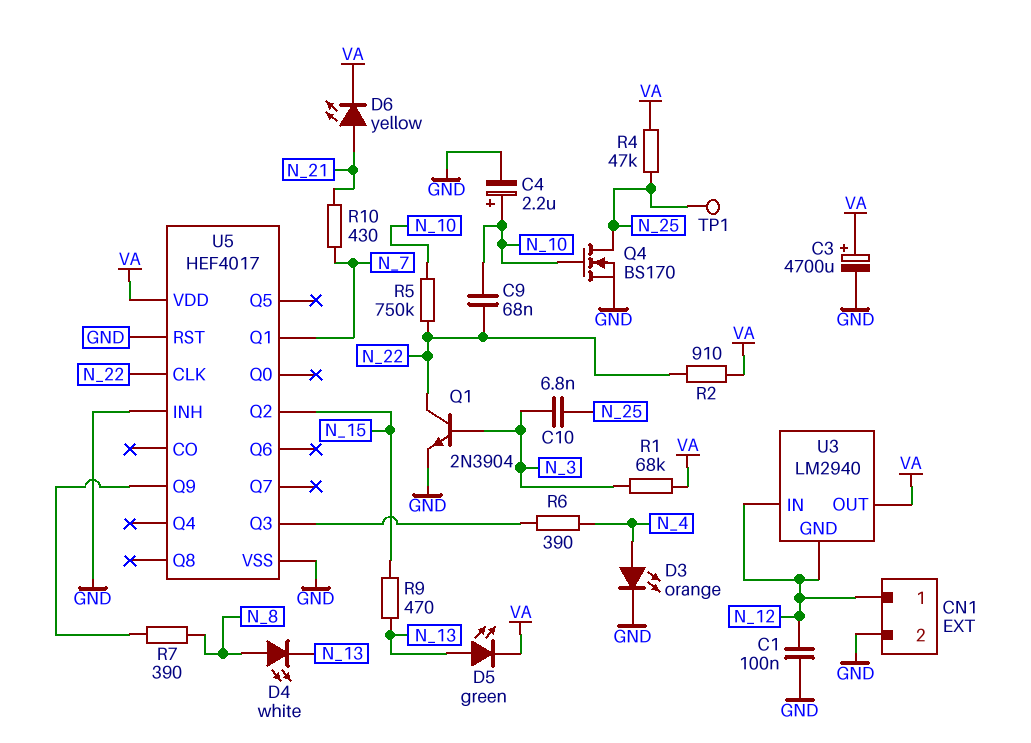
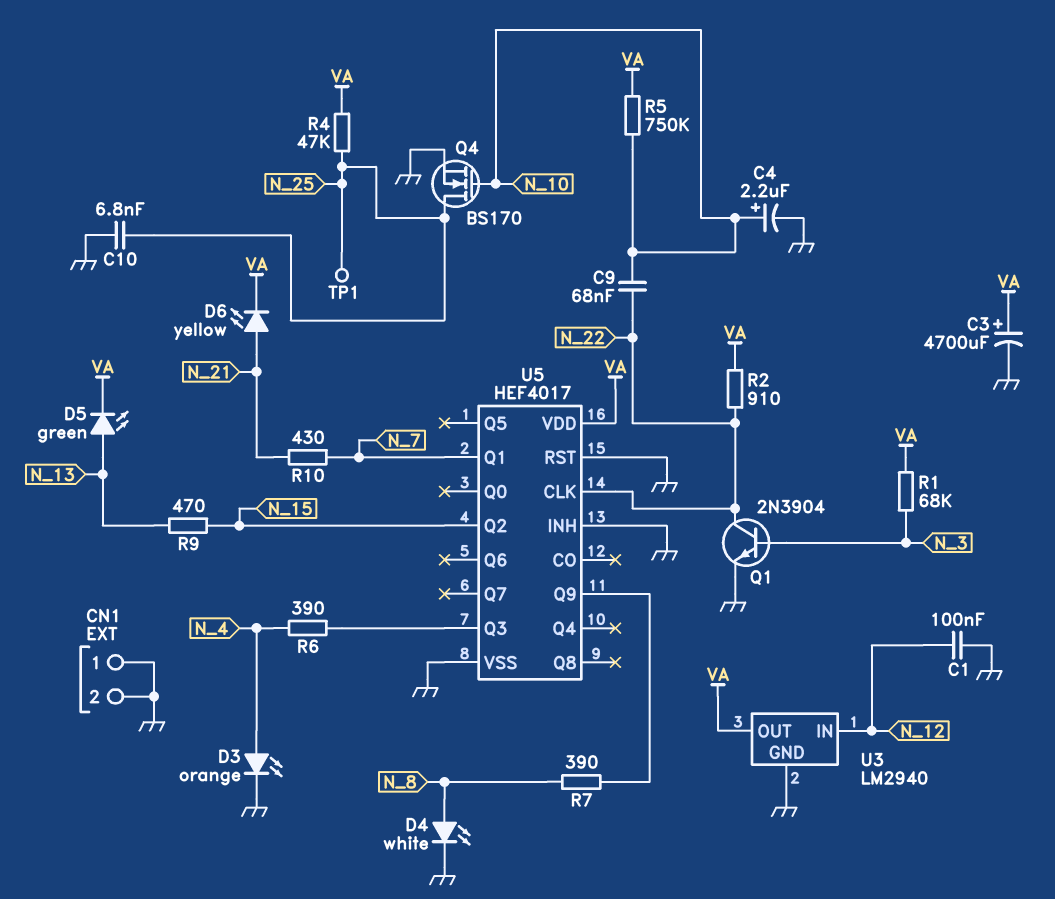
C10: 6.8nF (N_3, N_25) -> 6.8nF (GND, N_25)
CN1 pin 1: N_12 -> GND
D4: LED white (A N_8, K N_13) -> LED white (A N_8, K GND)
R5: 750k (N_10, N_22) -> 750k (N_10, VA)
U3 pin GND: N_12 -> GND

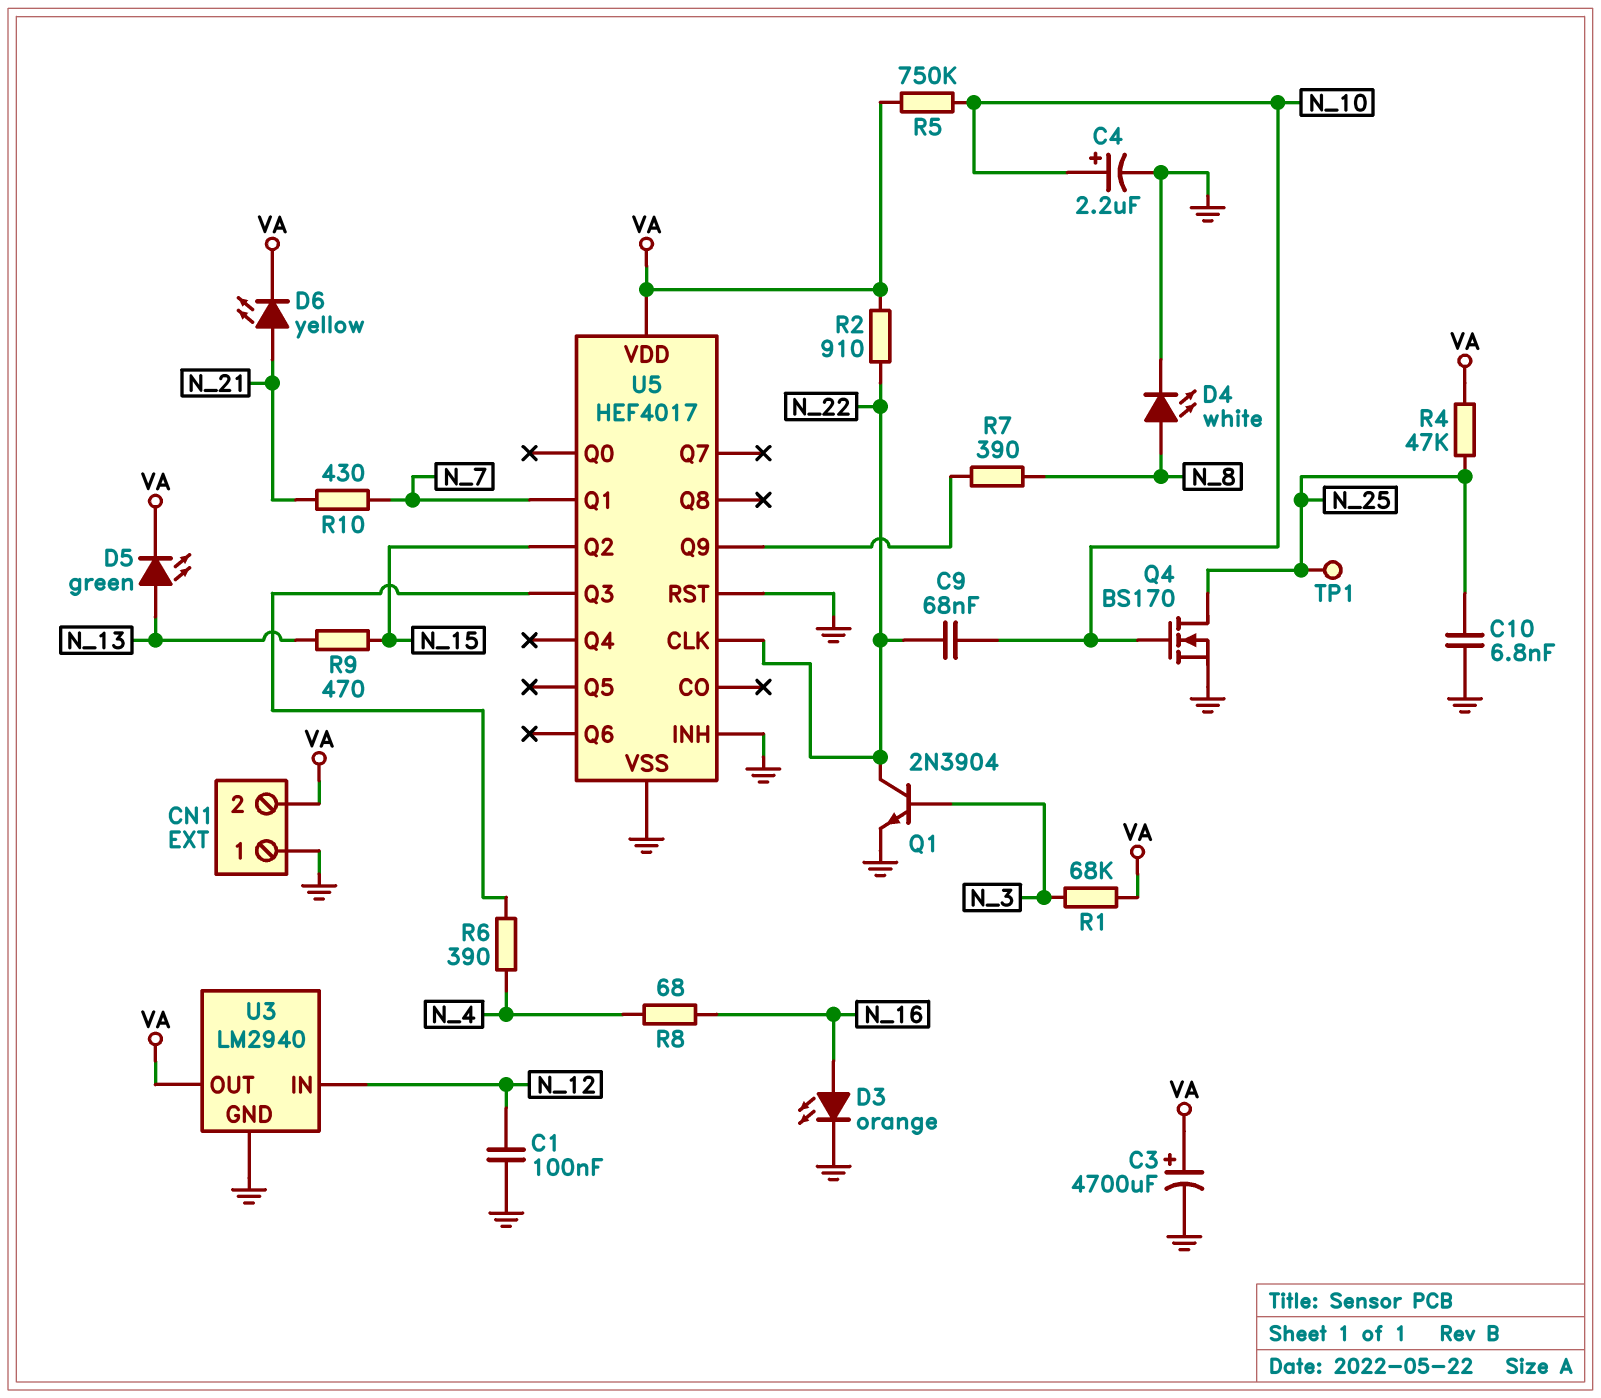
CN1 pin 2: GND -> VA
D3: LED orange (A N_4, K GND) -> LED orange (A N_16, K GND)
R8: none -> 68 (N_4, N_16)

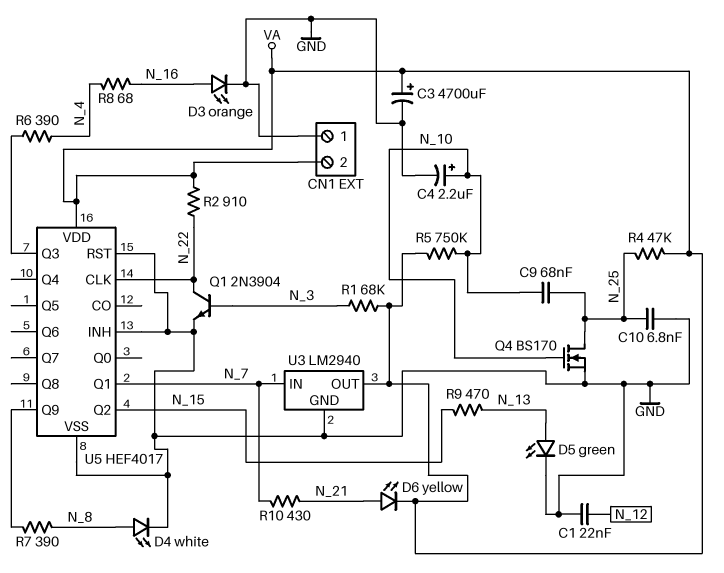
C1: 100nF (GND, N_12) -> 22nF (GND, N_12)
C9: 68nF (N_10, N_22) -> 68nF (N_10, N_25)
D5: LED green (A N_13, K VA) -> LED green (A N_13, K GND)
TP1: test point (N_25) -> none
U3 pin IN: N_12 -> N_7

